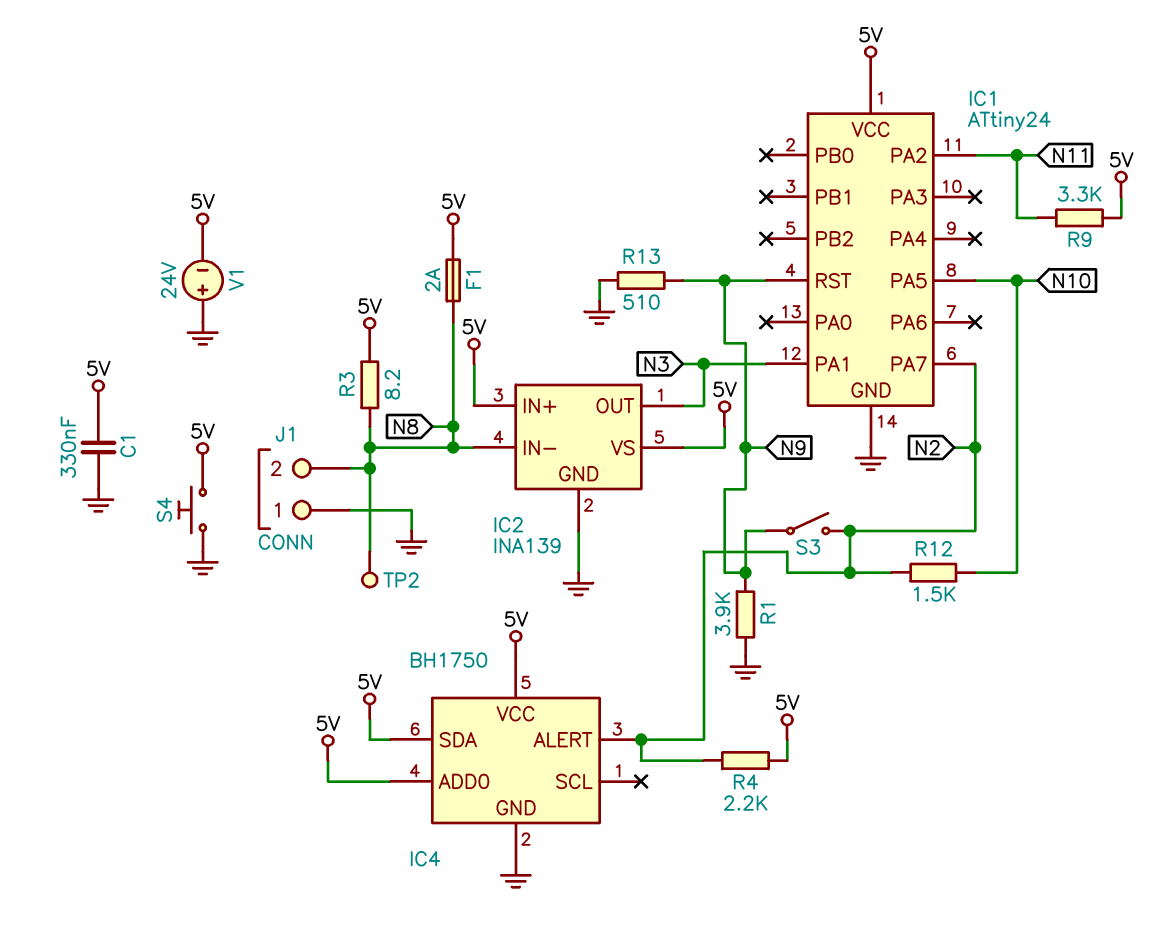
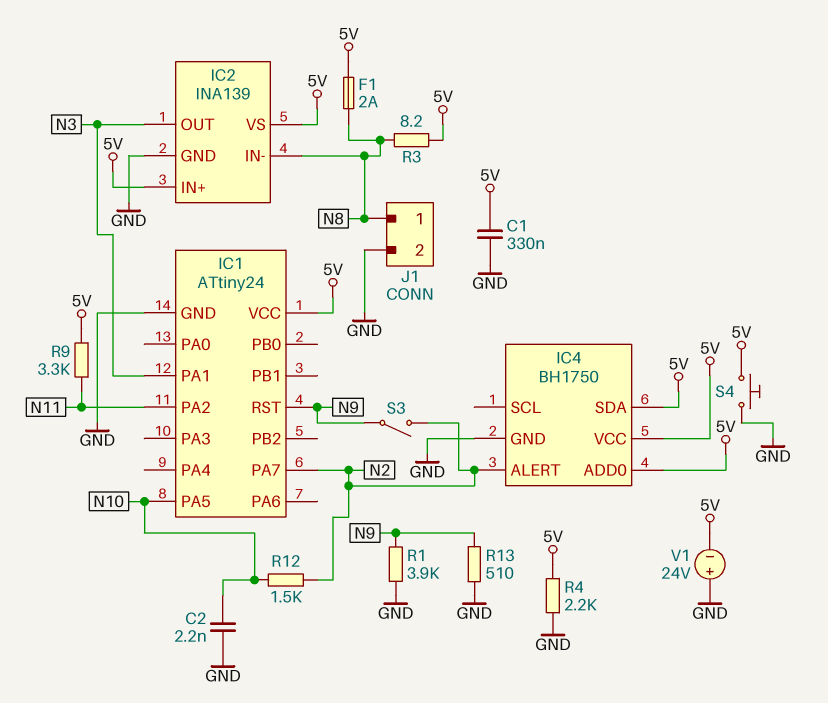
C2: none -> 2.2nF (GND, N10)
J1 pin 1: GND -> N8
J1 pin 2: N8 -> GND
R4: 2.2k (5V, N2) -> 2.2k (5V, GND)
TP2: test point (N8) -> none

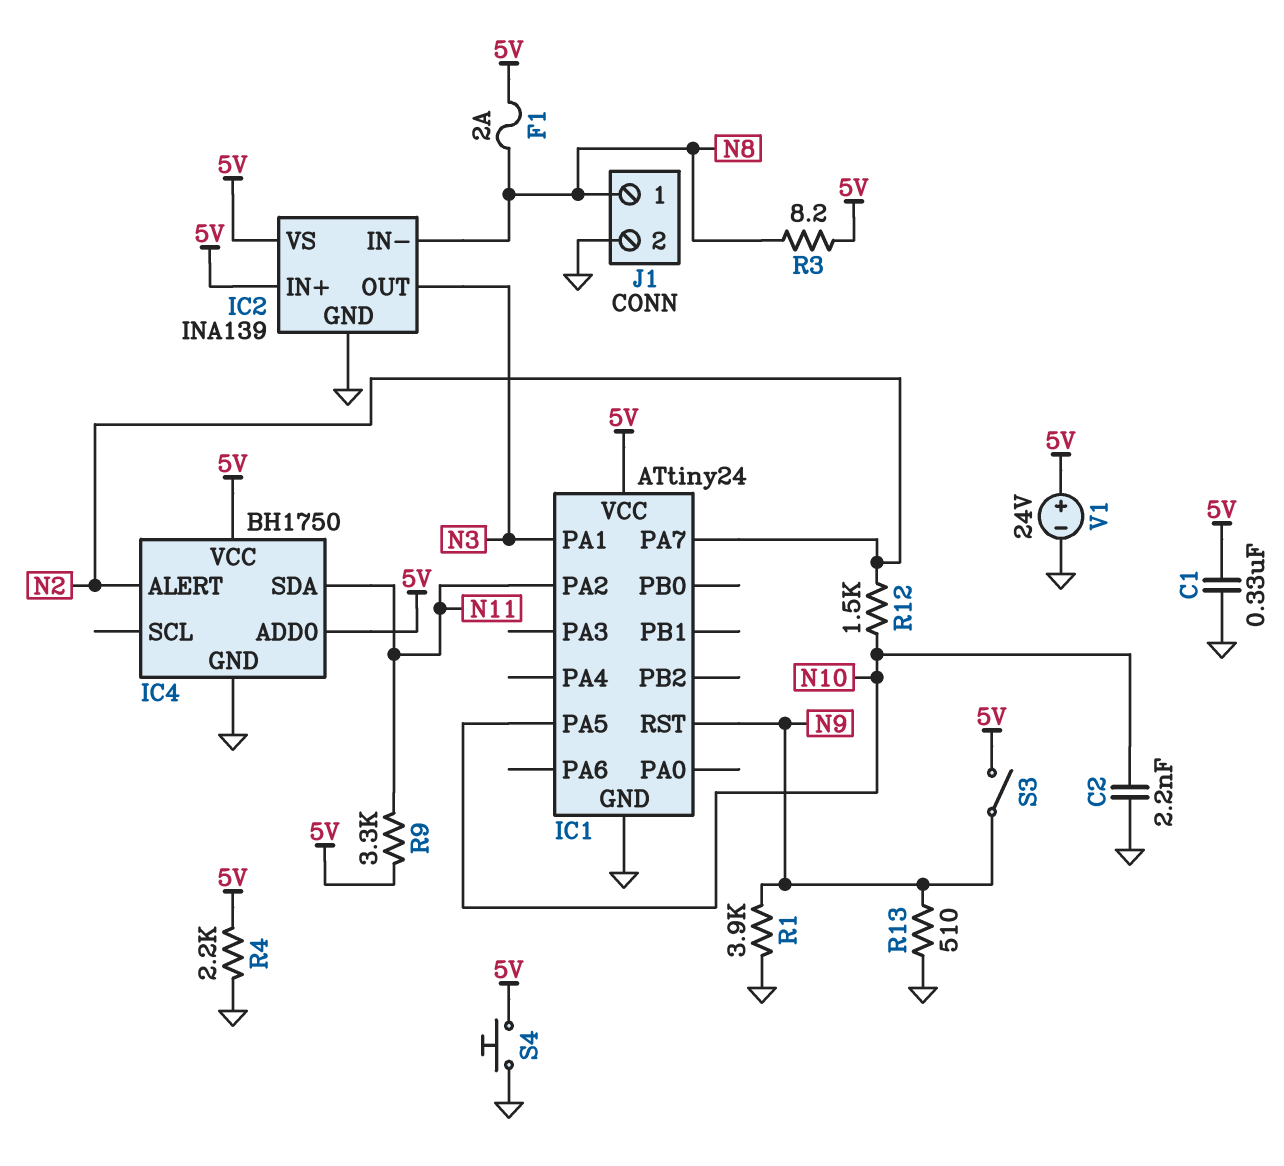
IC4 pin SDA: 5V -> N11
S3: switch (N2, N9) -> switch (5V, N9)
V1: 24V (plus GND, minus 5V) -> 24V (plus 5V, minus GND)

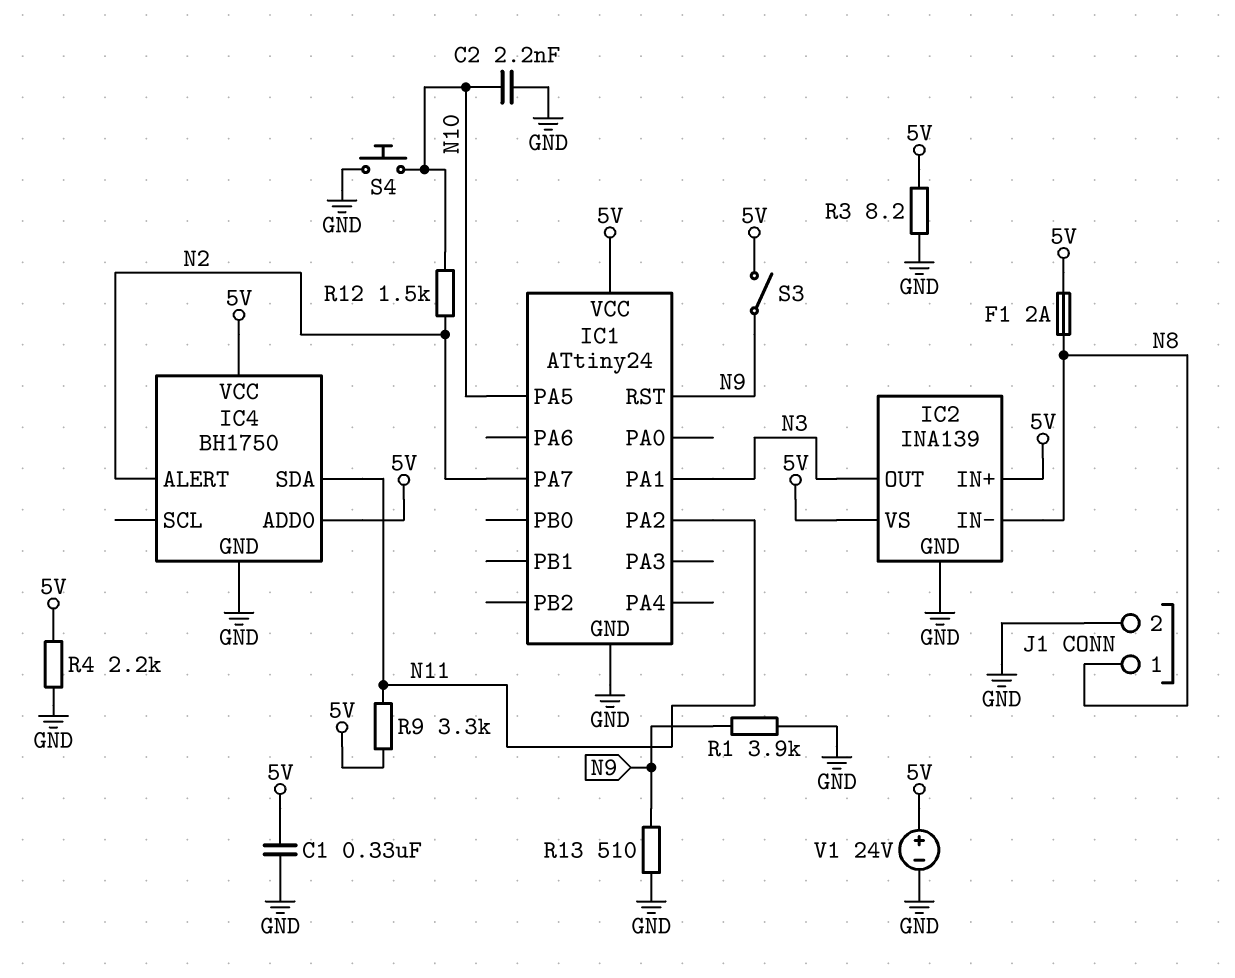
R3: 8.2 (5V, N8) -> 8.2 (5V, GND)
S4: button (5V, GND) -> button (GND, N10)

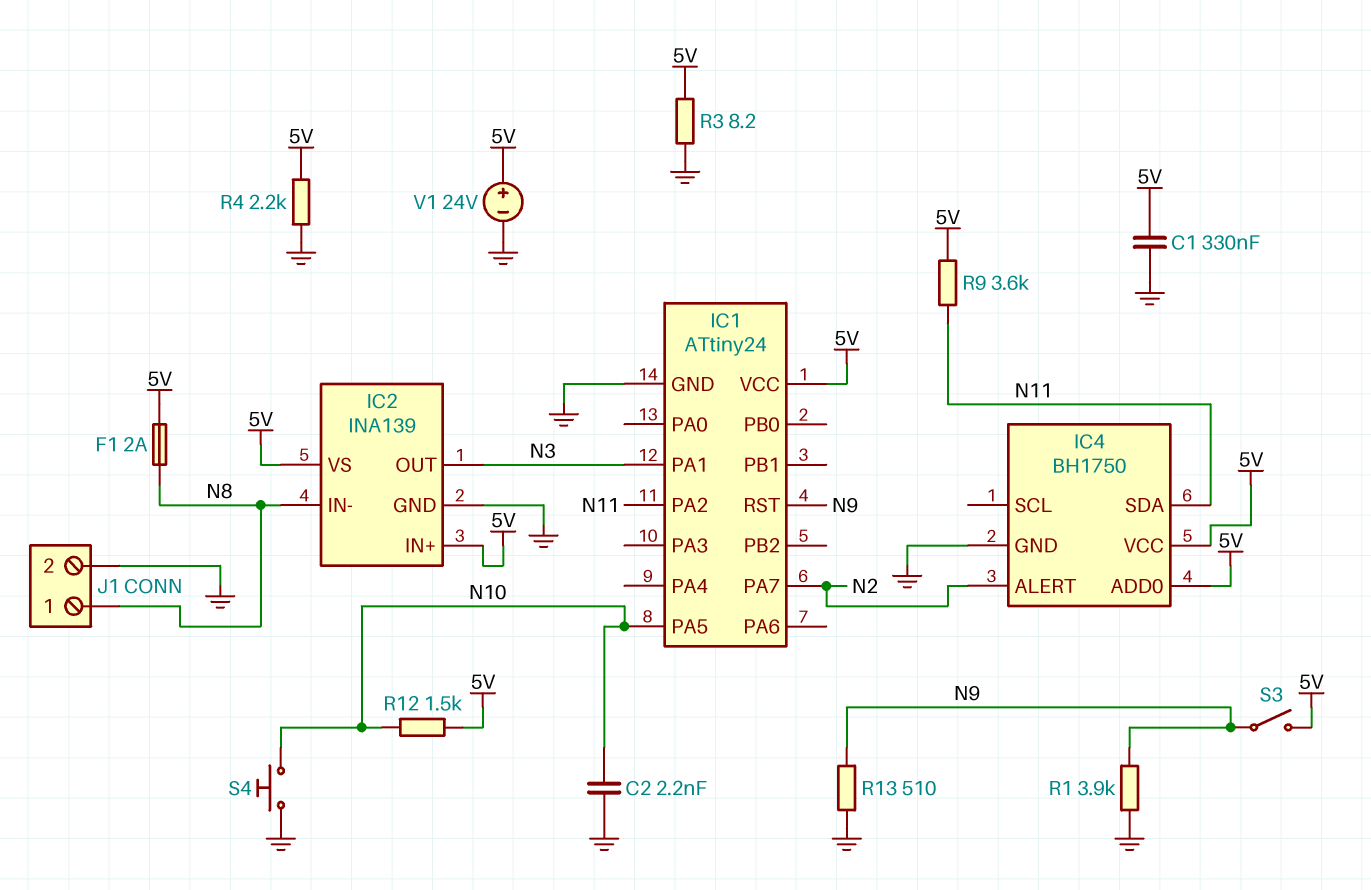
R9: 3.3k (5V, N11) -> 3.6k (5V, N11)
R12: 1.5k (N2, N10) -> 1.5k (5V, N10)

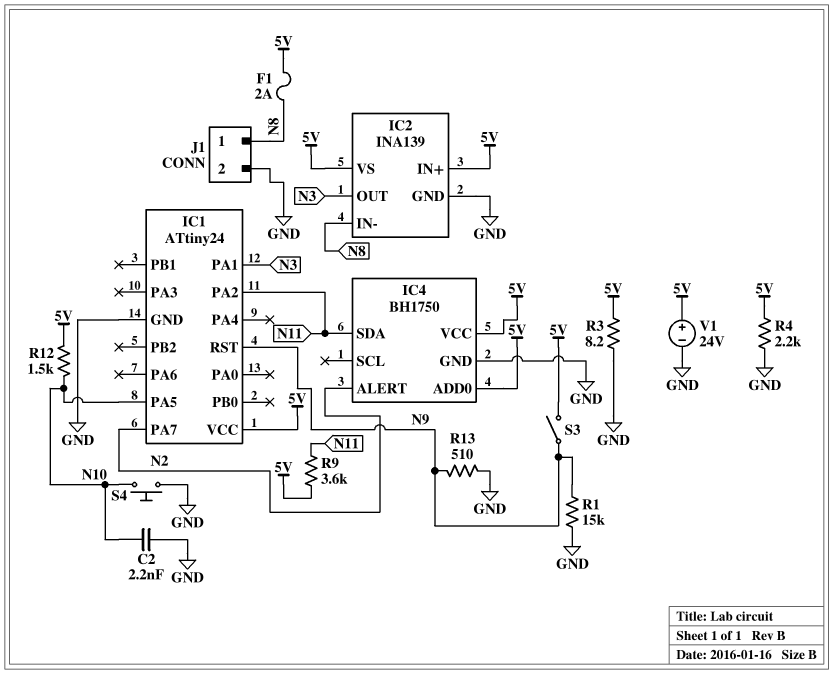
C1: 330nF (5V, GND) -> none
R1: 3.9k (GND, N9) -> 15k (GND, N9)

